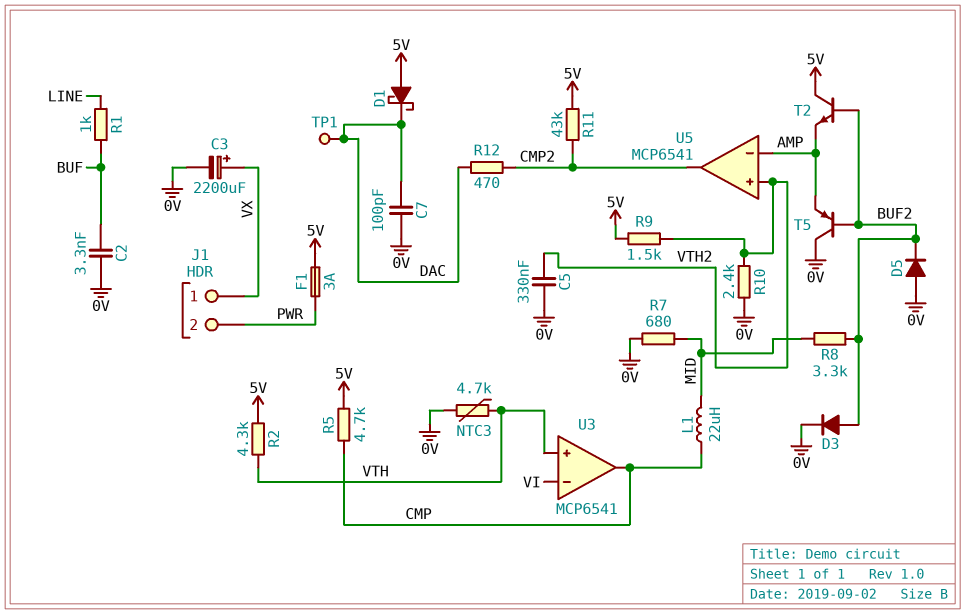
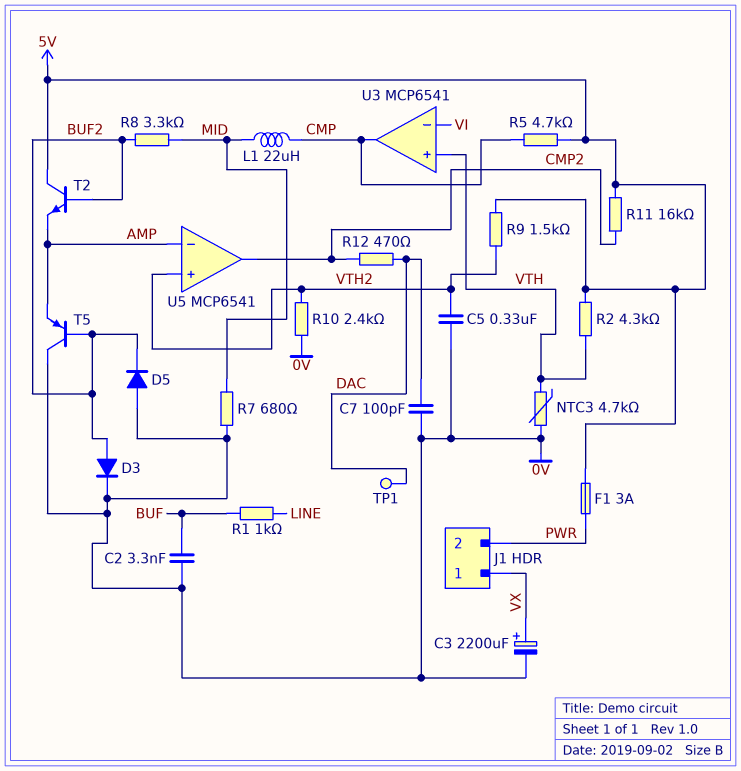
D1: schottky (A 5V, K DAC) -> none
R11: 43k (5V, CMP2) -> 16k (5V, CMP2)

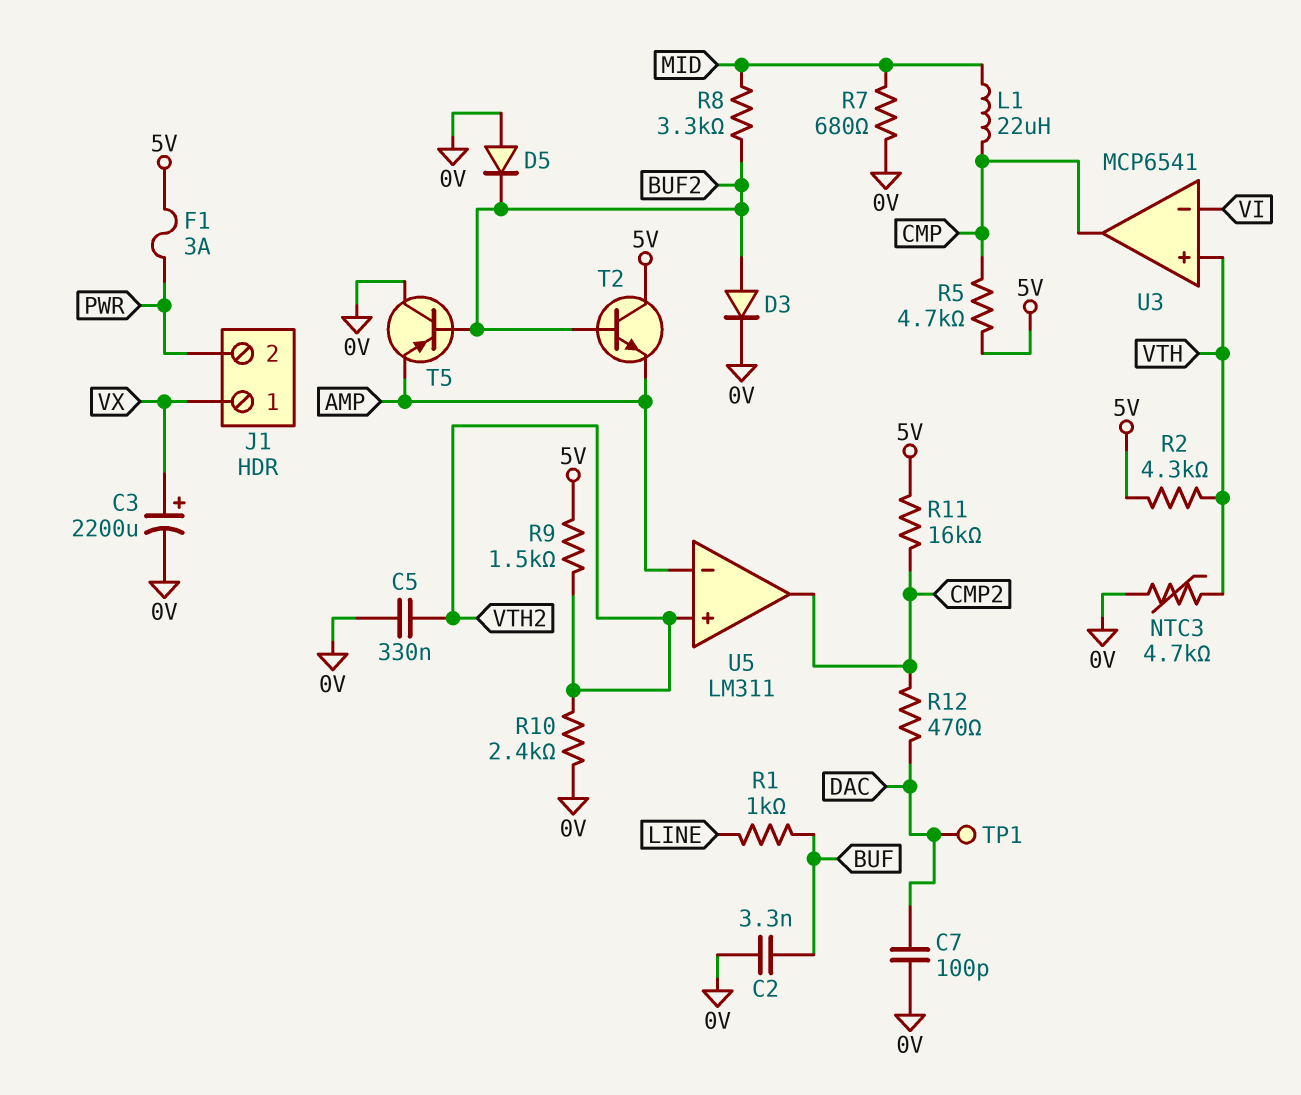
U5: MCP6541 -> LM311

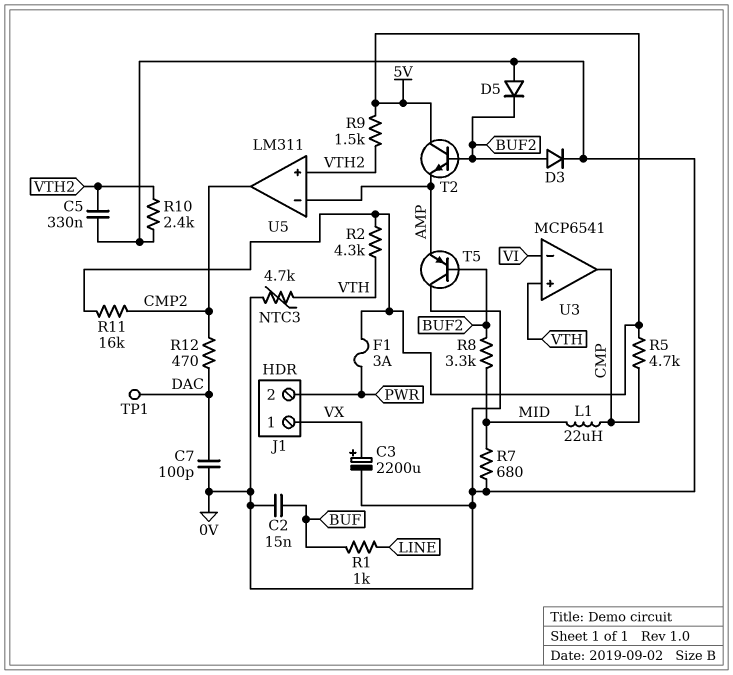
C2: 3.3nF (0V, BUF) -> 15nF (0V, BUF)

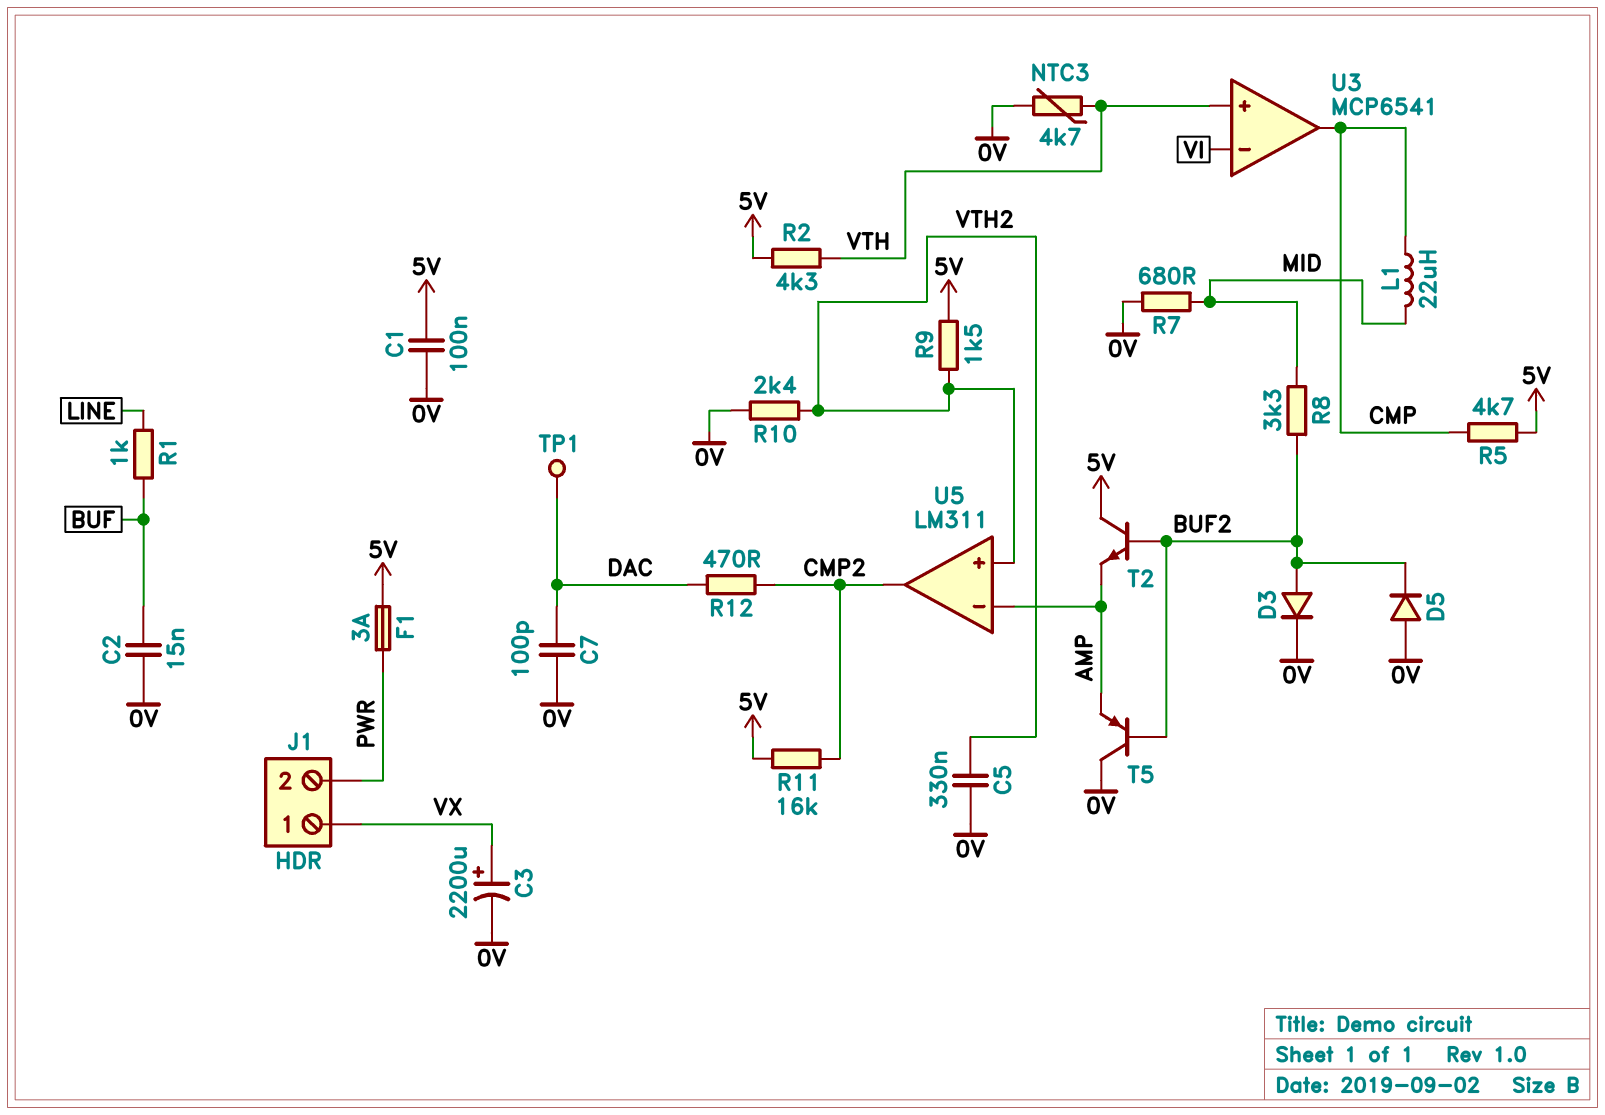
C1: none -> 100nF (0V, 5V)

